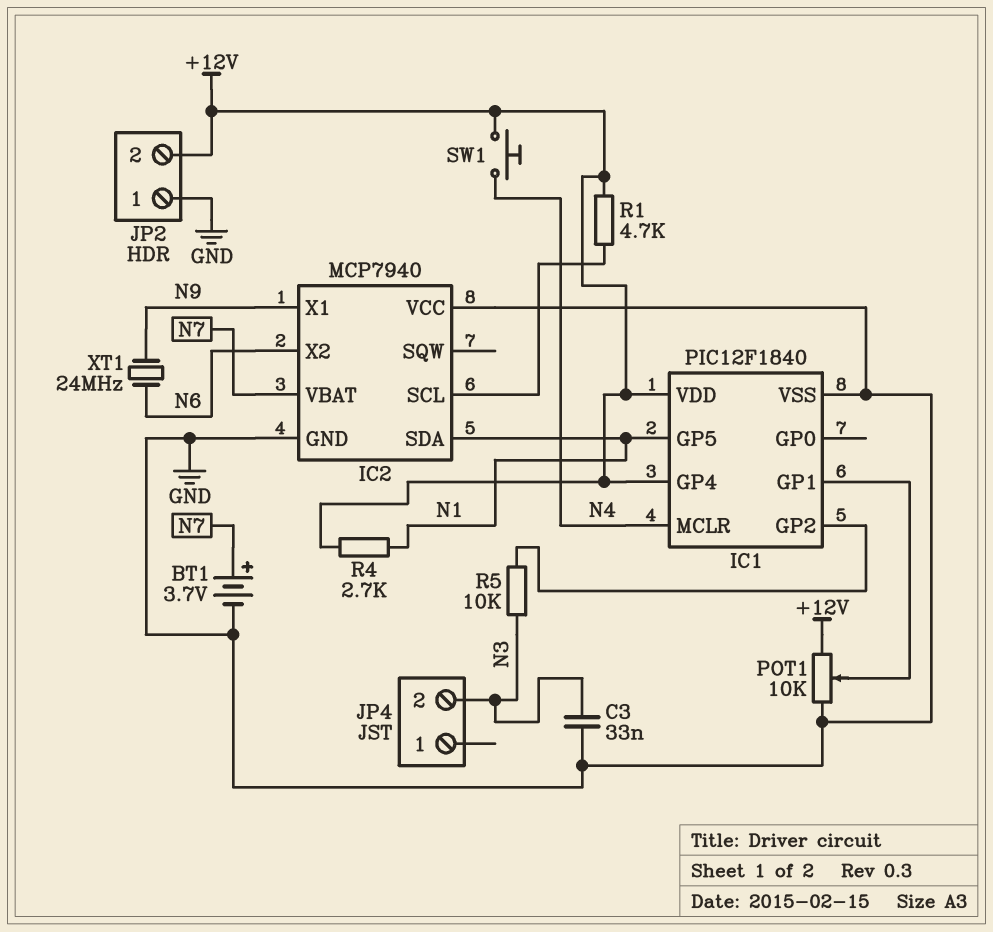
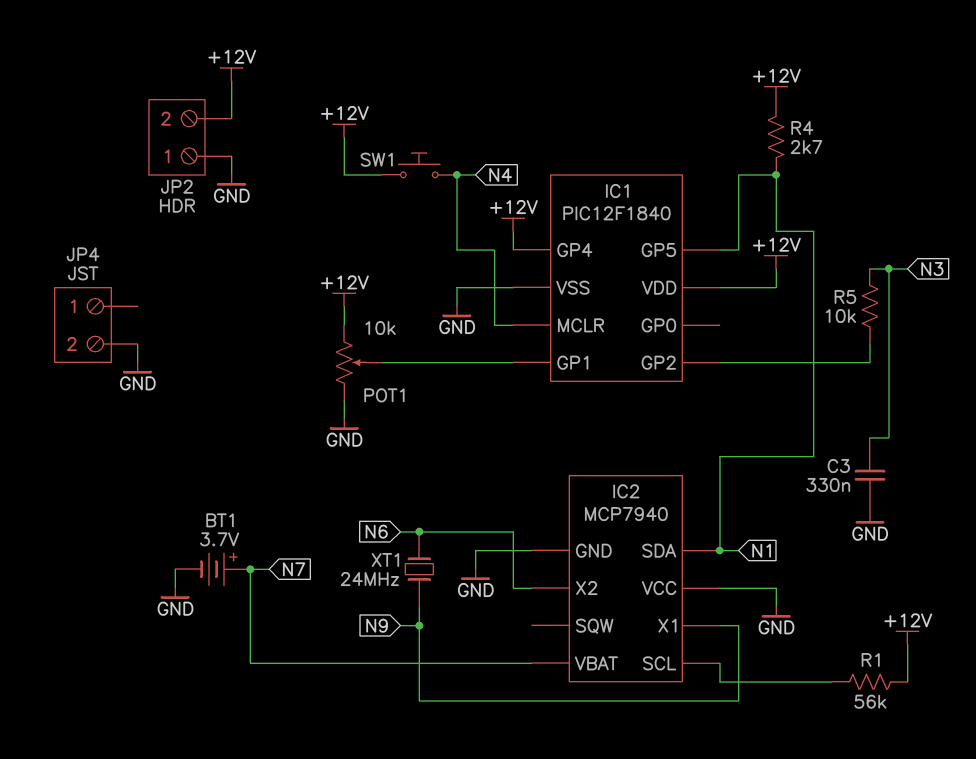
C3: 33nF (GND, N3) -> 330nF (GND, N3)
JP4 pin 2: N3 -> GND
R1: 4.7k (+12V, IC2/SCL) -> 56k (+12V, IC2/SCL)

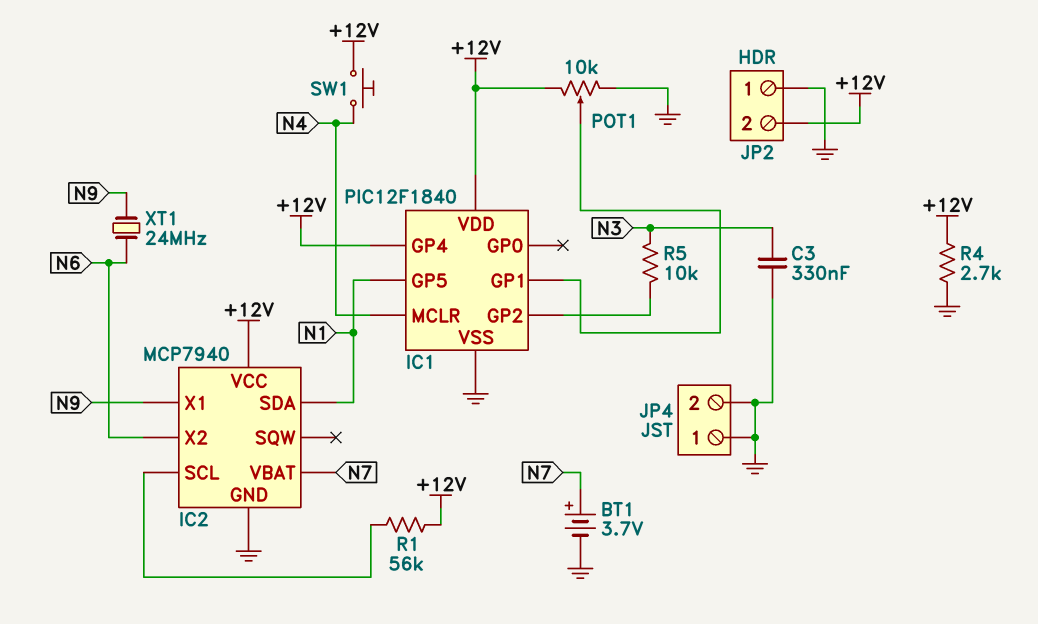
IC2 pin VCC: GND -> +12V
JP4 pin 1: none -> GND
R4: 2.7k (+12V, N1) -> 2.7k (+12V, GND)

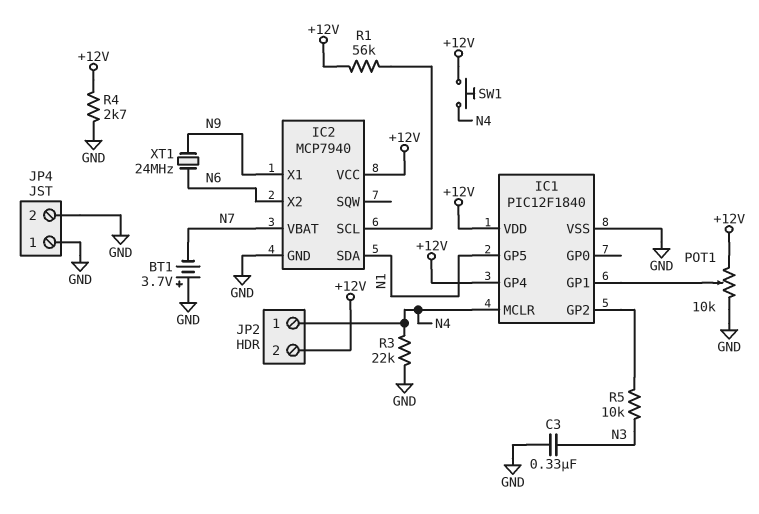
BT1: 3.7V (plus N7, minus GND) -> 3.7V (plus GND, minus N7)
JP2 pin 1: GND -> N4
R3: none -> 22k (GND, N4)

